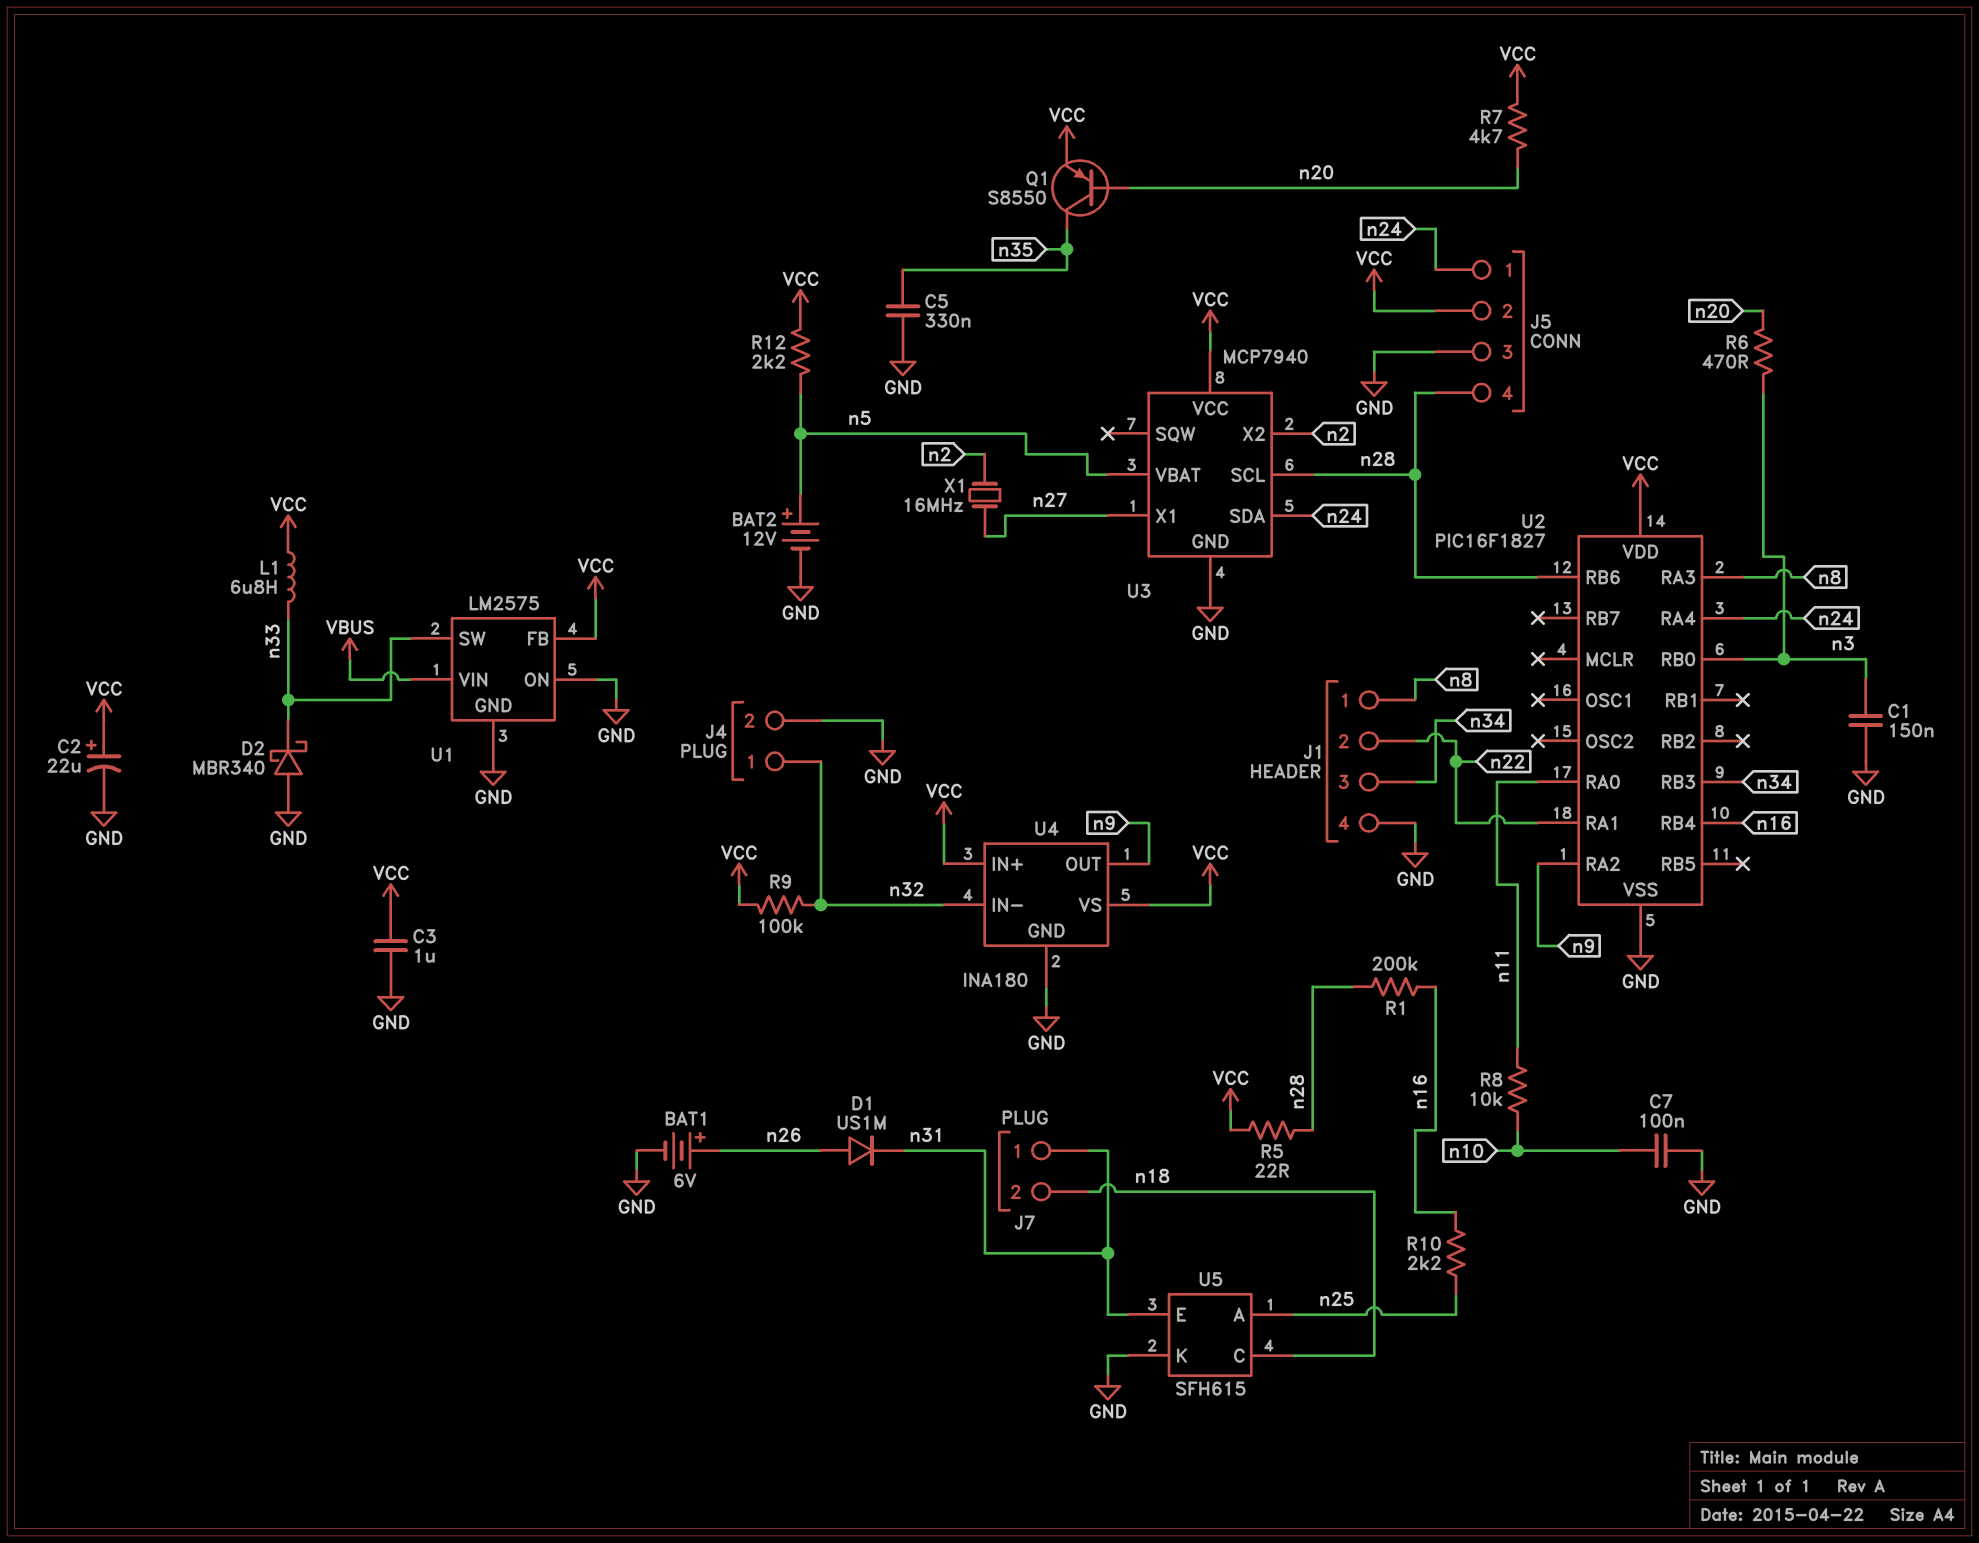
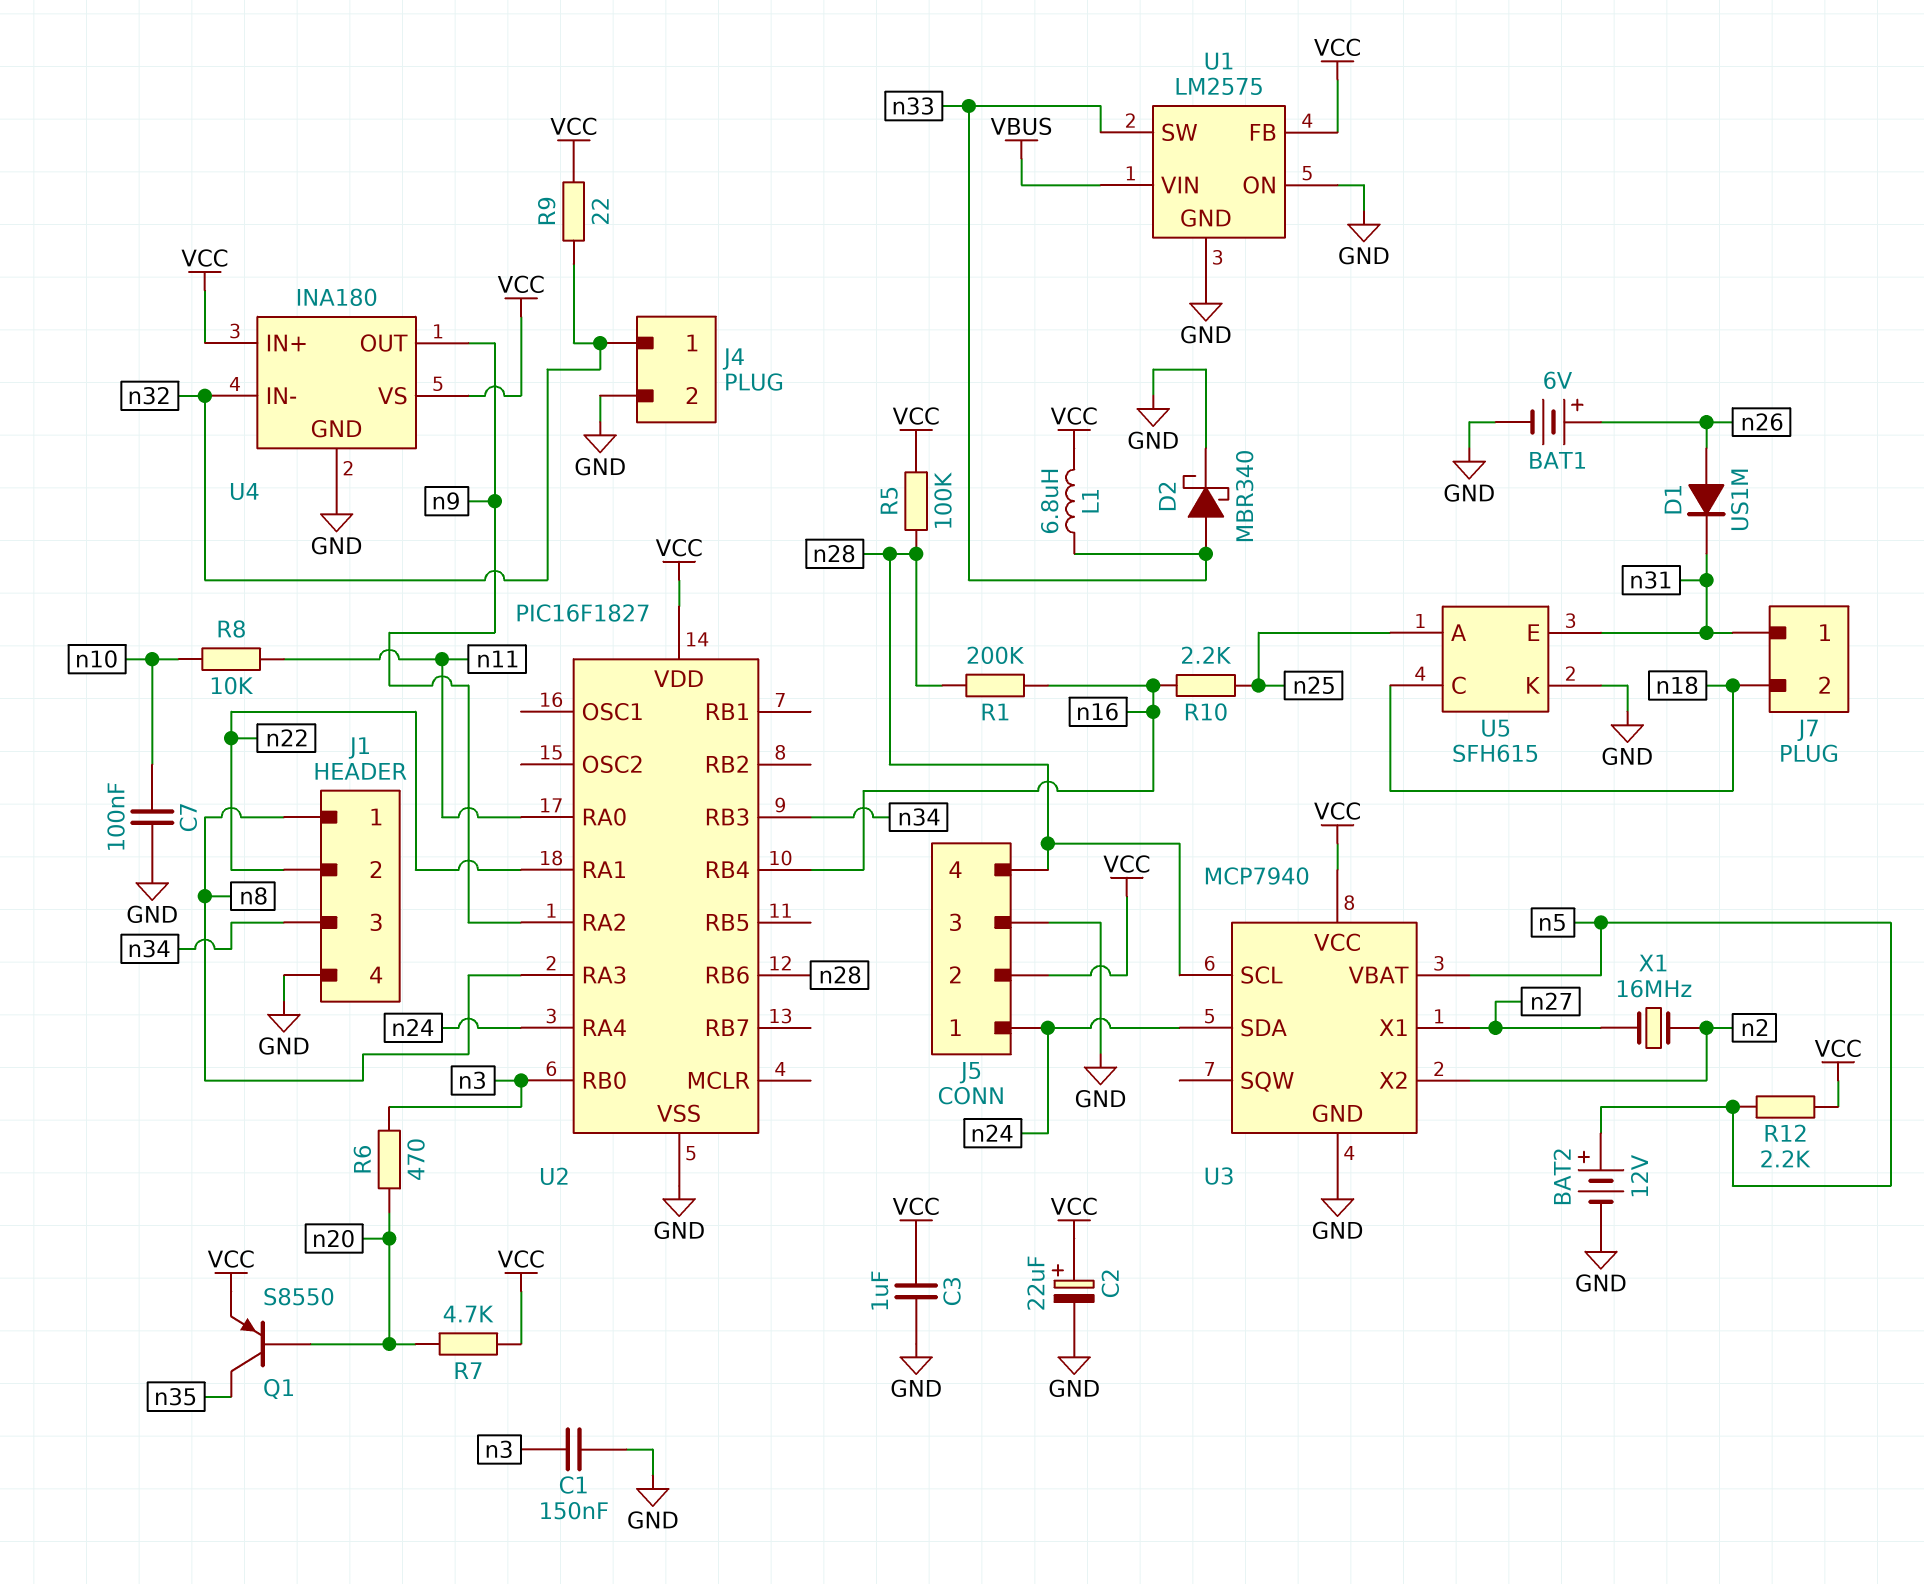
C5: 330nF (GND, n35) -> none
D2: schottky MBR340 (A GND, K n33) -> schottky MBR340 (A n33, K GND)
R5: 22 (VCC, n28) -> 100k (VCC, n28)
R9: 100k (VCC, n32) -> 22 (VCC, n32)

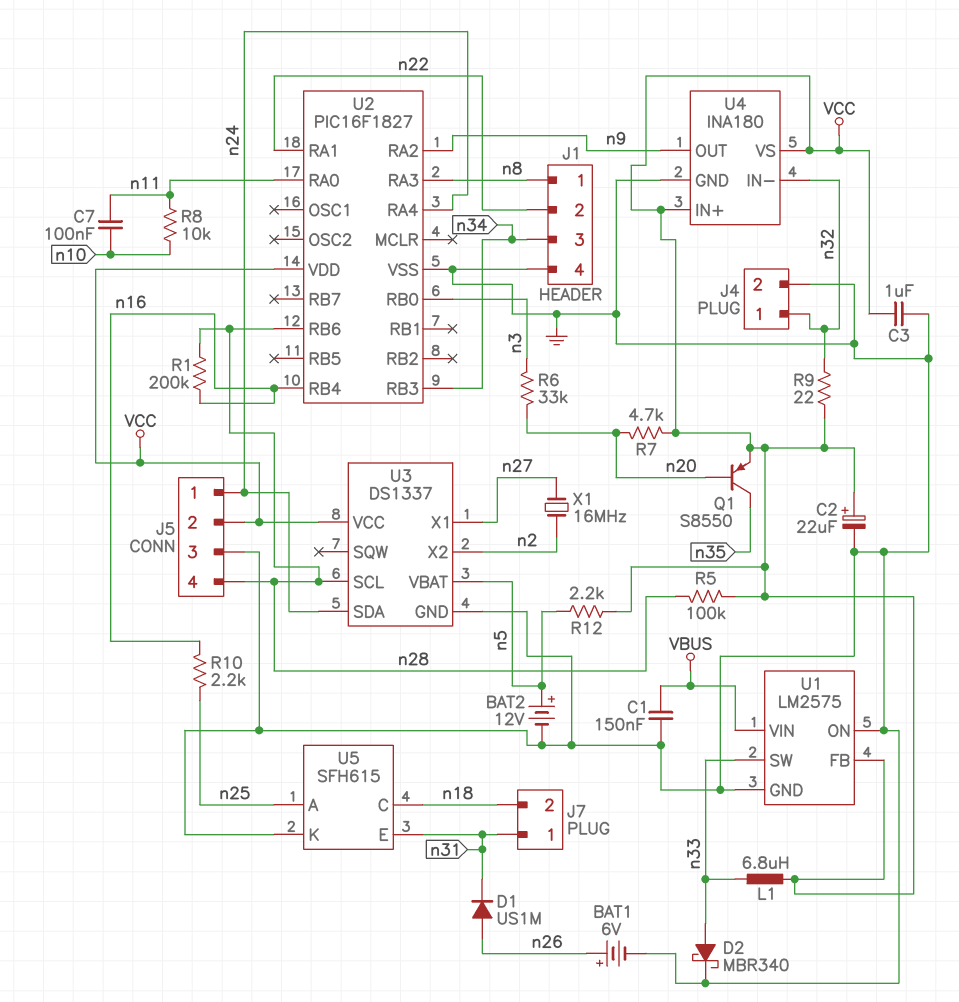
C1: 150nF (GND, n3) -> 150nF (GND, VBUS)
C7: 100nF (GND, n10) -> 100nF (n10, n11)
R6: 470 (n3, n20) -> 33k (n3, n20)
U3: MCP7940 -> DS1337

